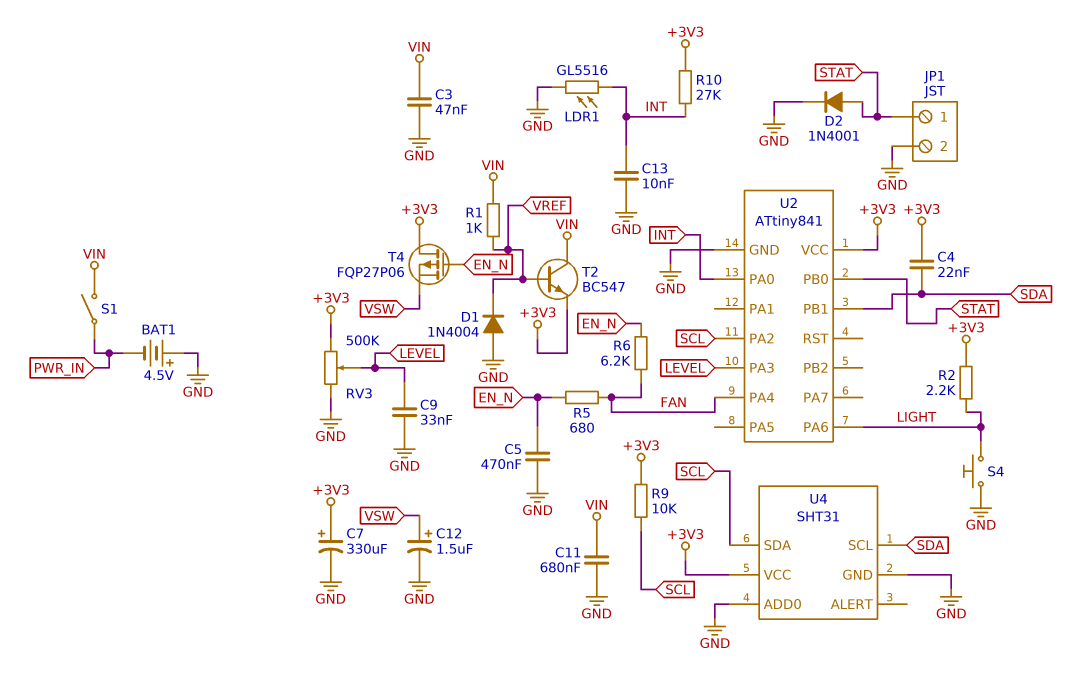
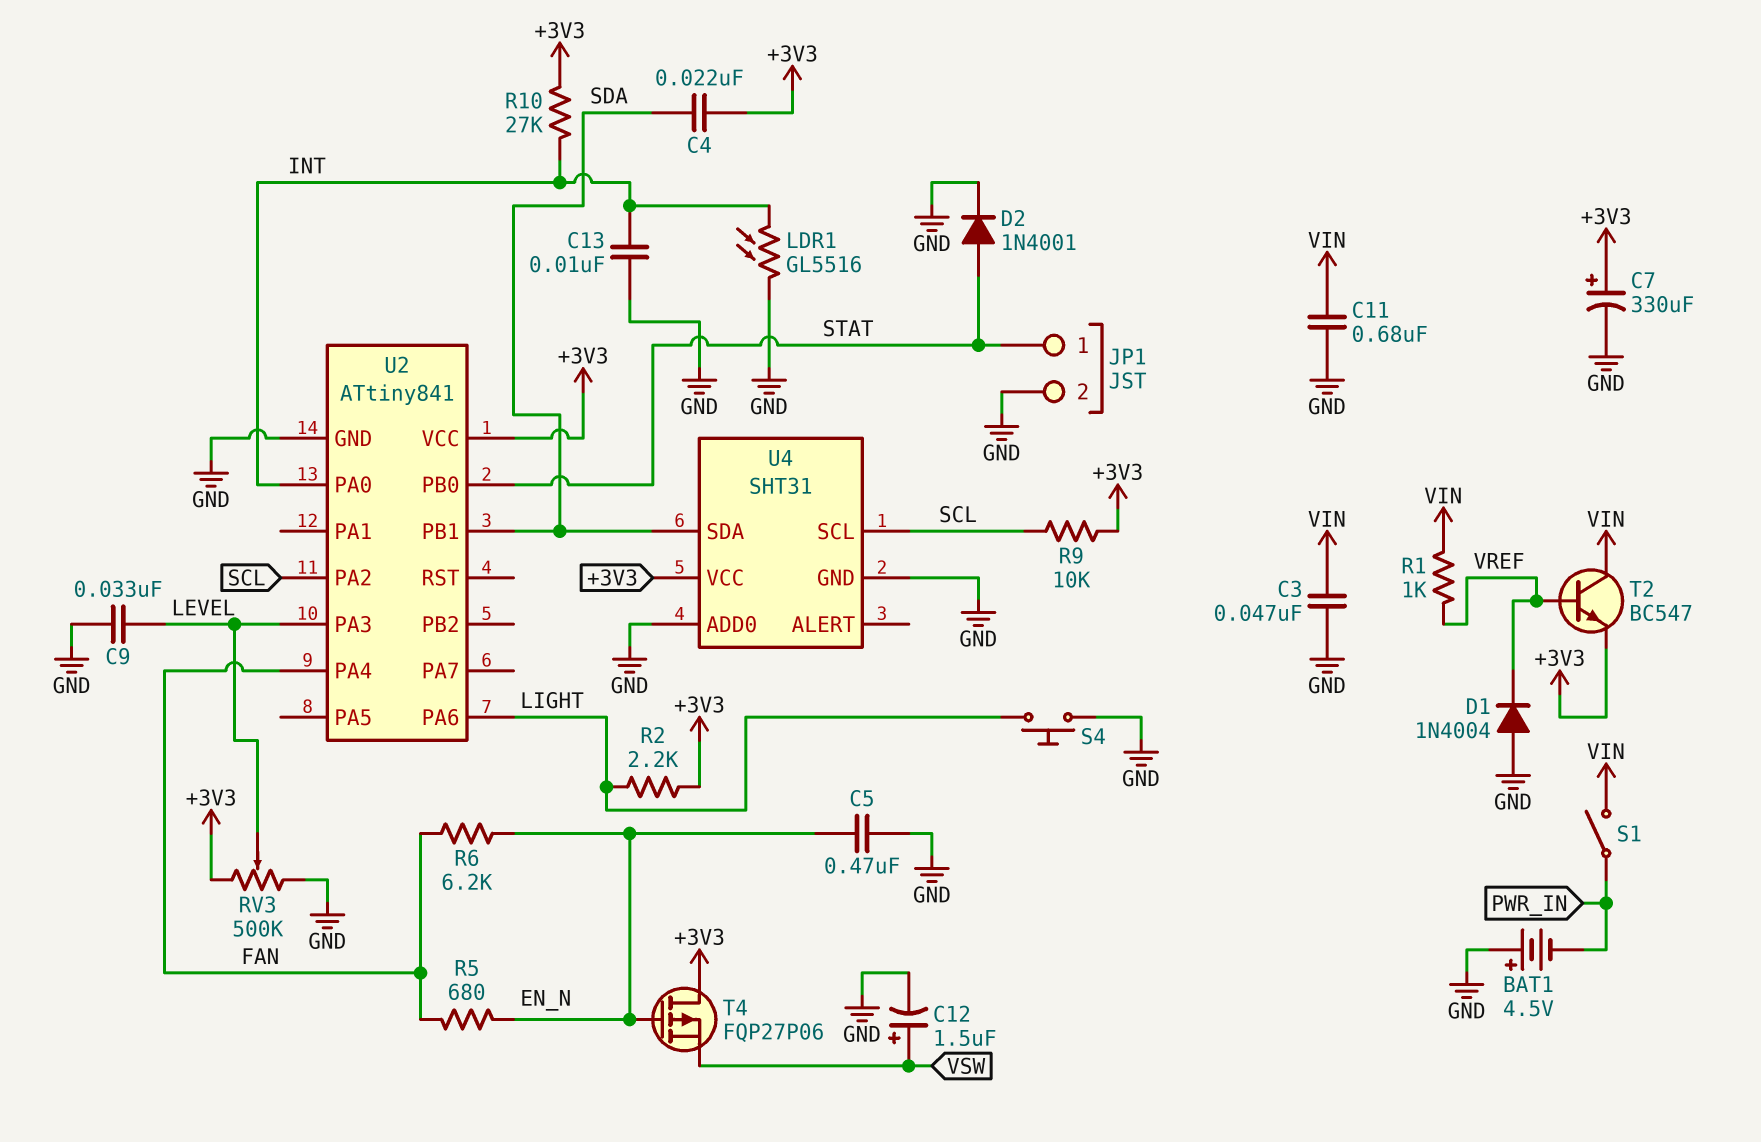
U4 pin SCL: SDA -> SCL
U4 pin SDA: SCL -> SDA

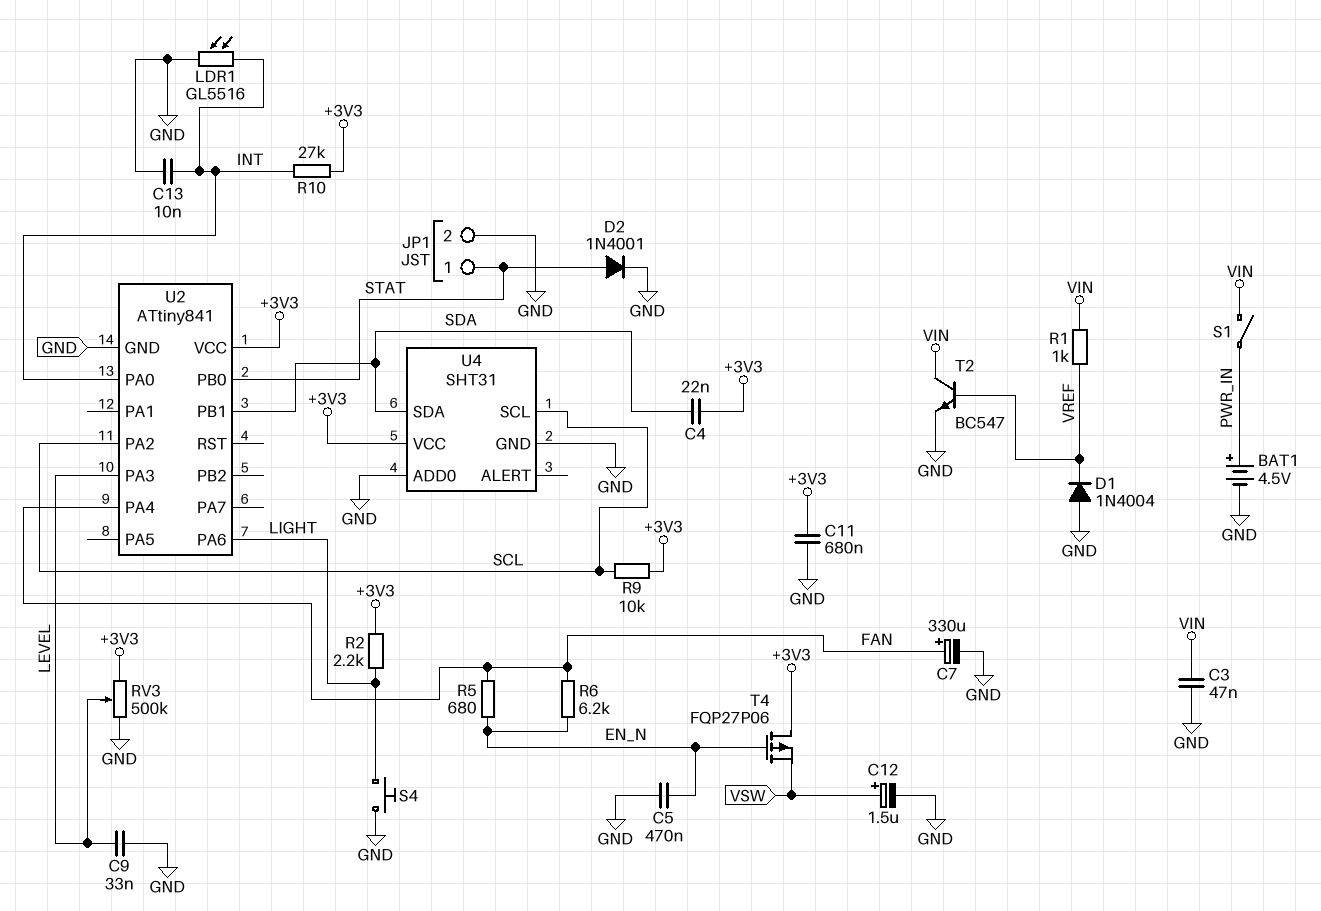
BAT1: 4.5V (plus GND, minus PWR_IN) -> 4.5V (plus PWR_IN, minus GND)
C7: 330uF (plus +3V3, minus GND) -> 330uF (plus FAN, minus GND)
C11: 680nF (GND, VIN) -> 680nF (+3V3, GND)
T2: NPN BC547 (B VREF, C VIN, E +3V3) -> NPN BC547 (B VREF, C VIN, E GND)

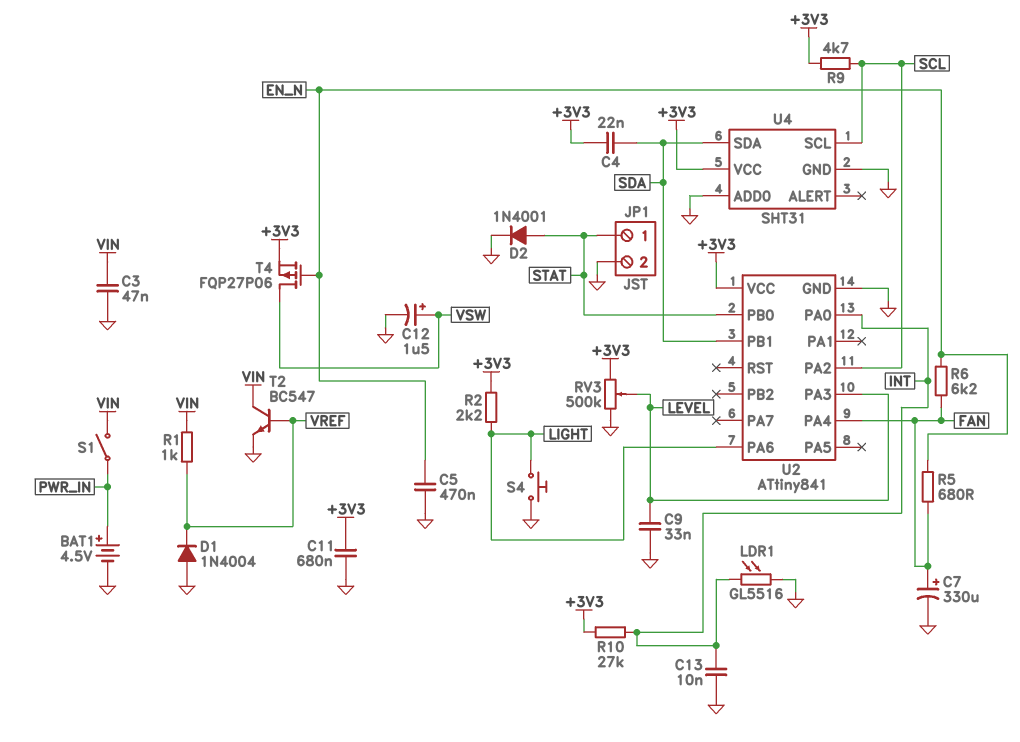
R9: 10k (+3V3, SCL) -> 4.7k (+3V3, SCL)
T4: PMOS FQP27P06 (G EN_N, D +3V3, S VSW) -> PMOS FQP27P06 (G EN_N, D VSW, S +3V3)

